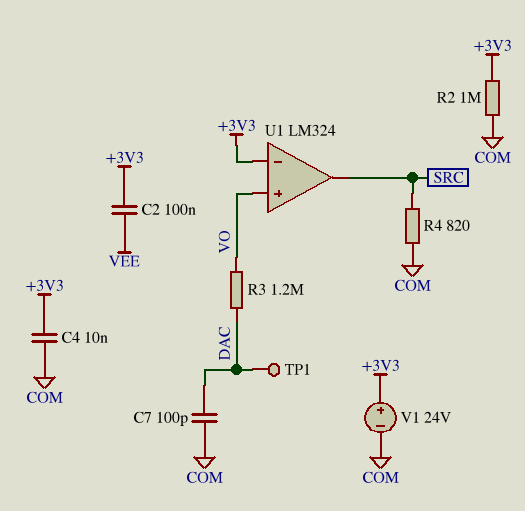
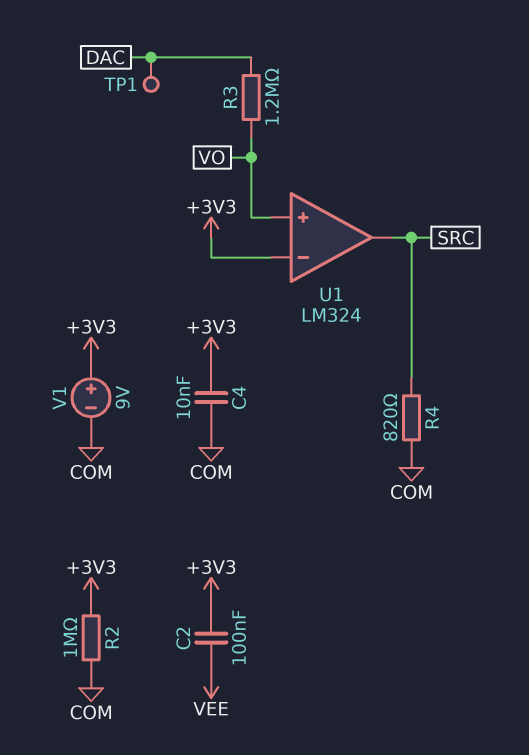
C7: 100pF (COM, DAC) -> none
V1: 24V (plus +3V3, minus COM) -> 9V (plus +3V3, minus COM)

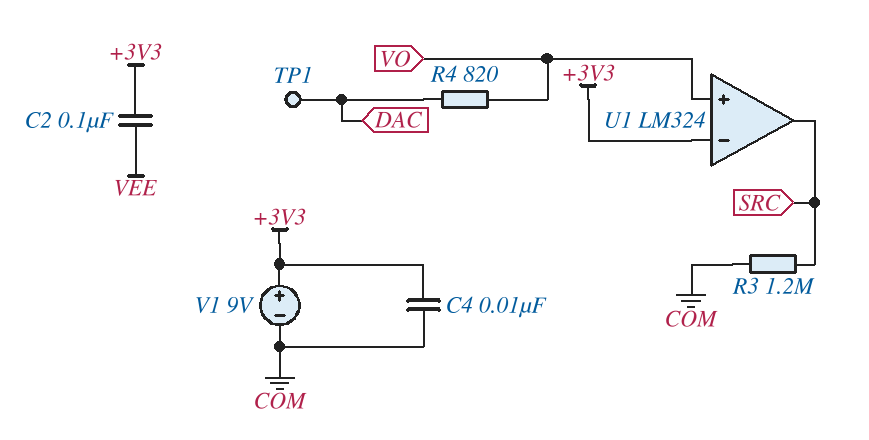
R2: 1M (+3V3, COM) -> none
R3: 1.2M (DAC, VO) -> 1.2M (COM, SRC)
R4: 820 (COM, SRC) -> 820 (DAC, VO)

